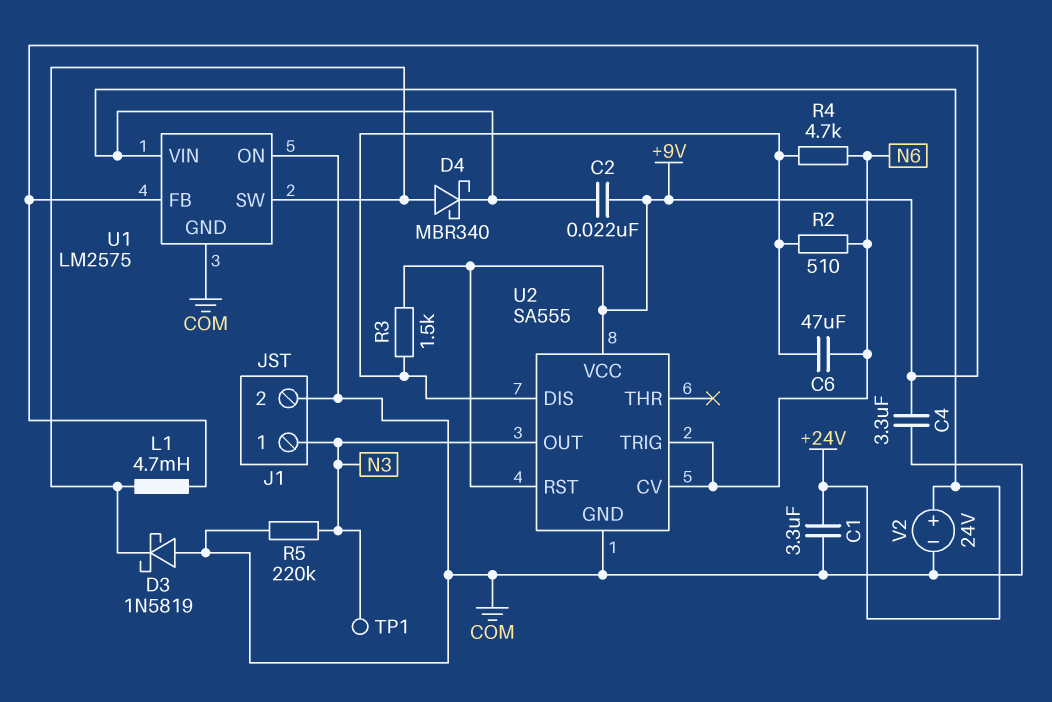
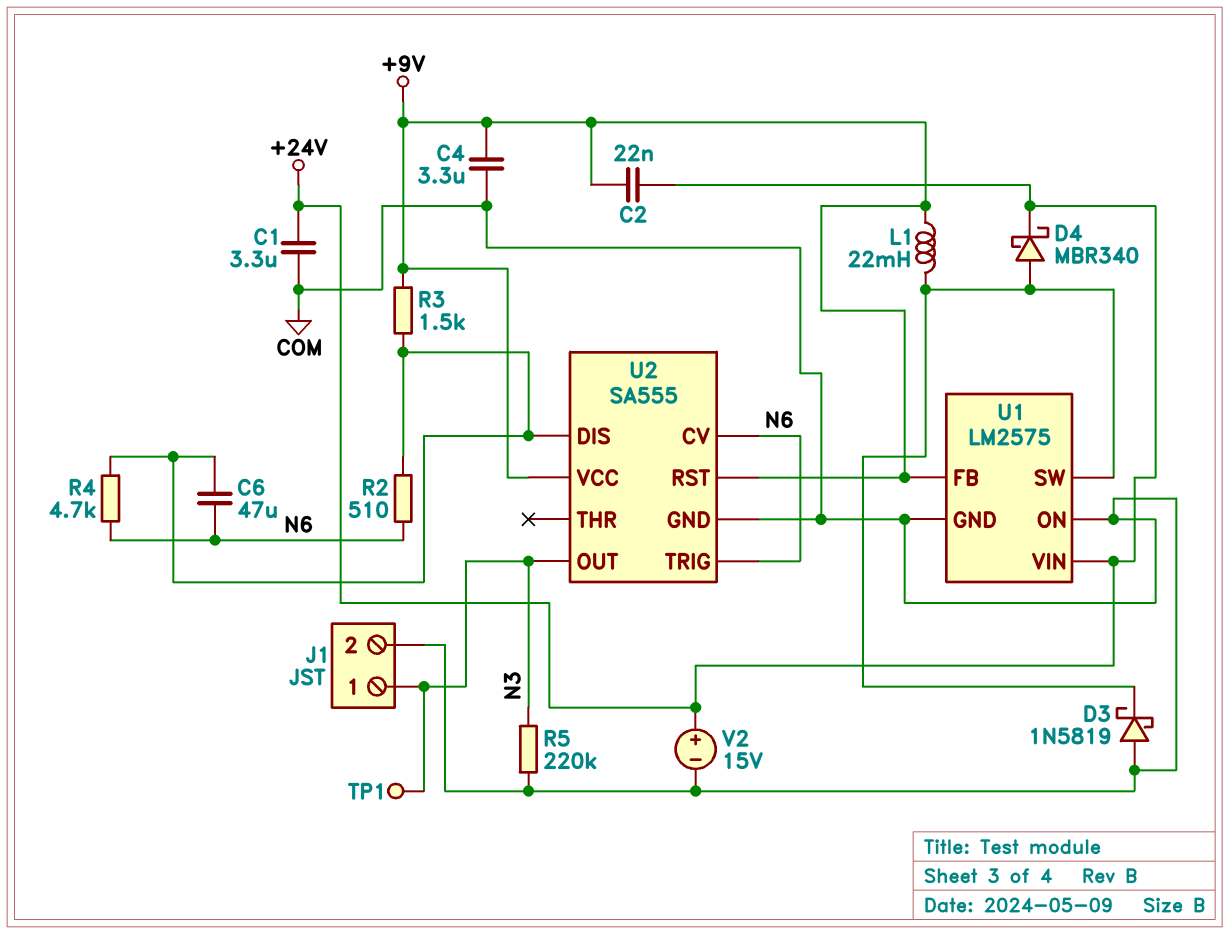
L1: 4.7mH (+9V, U1/SW) -> 22mH (+9V, U1/SW)
V2: 24V (plus +24V, minus COM) -> 15V (plus +24V, minus COM)

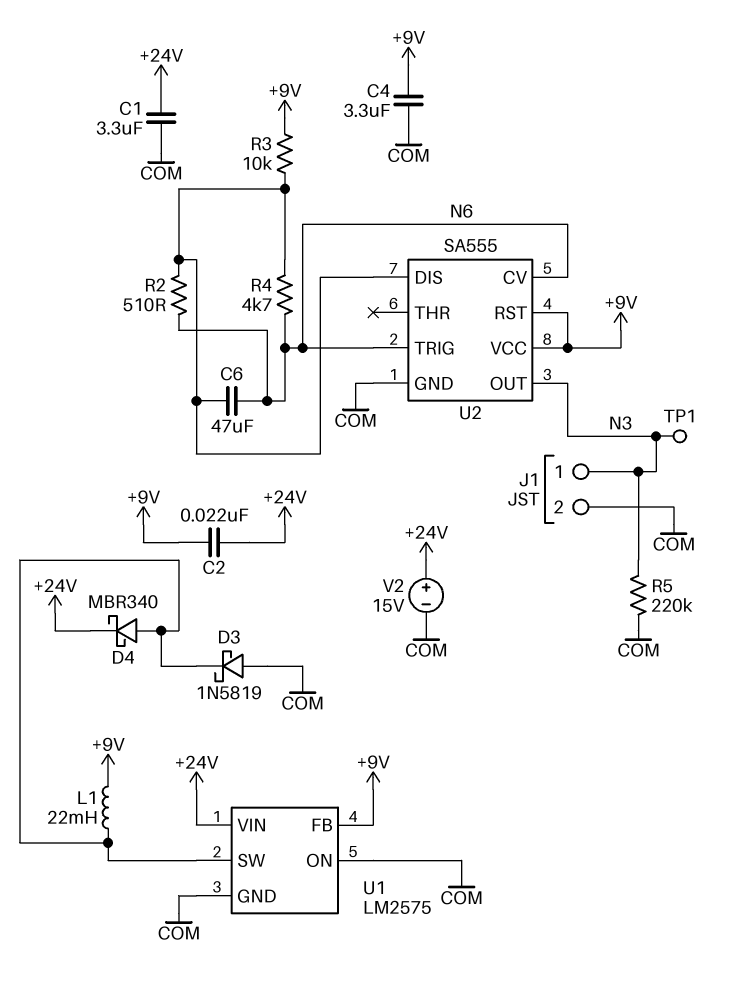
R3: 1.5k (+9V, U2/DIS) -> 10k (+9V, U2/DIS)

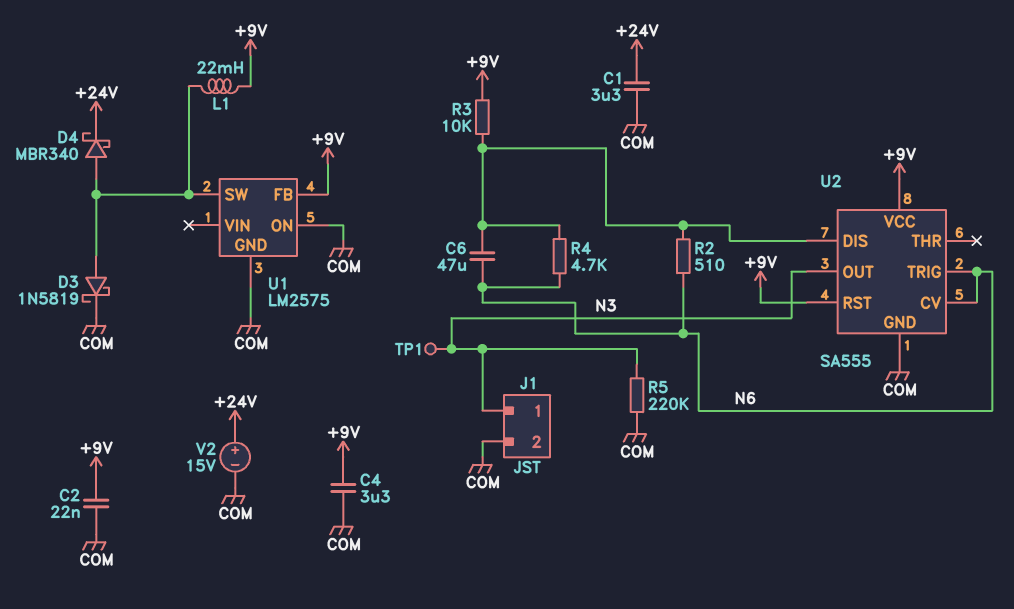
C2: 22nF (+9V, +24V) -> 22nF (+9V, COM)
D3: schottky 1N5819 (A COM, K U1/SW) -> schottky 1N5819 (A U1/SW, K COM)
U1 pin VIN: +24V -> none

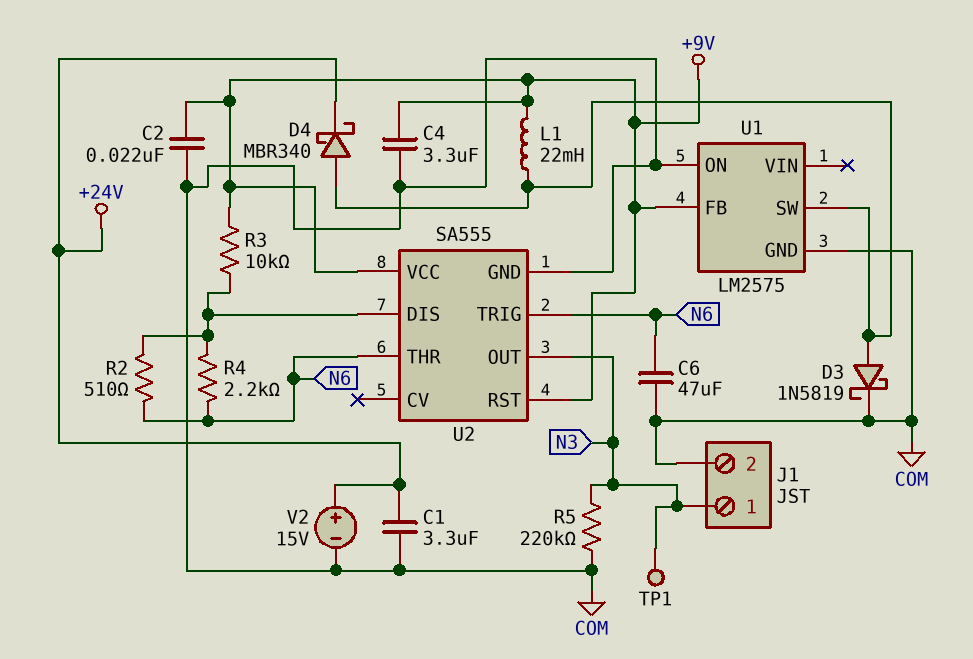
C6: 47uF (N6, U2/DIS) -> 47uF (COM, N6)
R4: 4.7k (N6, U2/DIS) -> 2.2k (N6, U2/DIS)
U2 pin CV: N6 -> none
U2 pin THR: none -> N6

